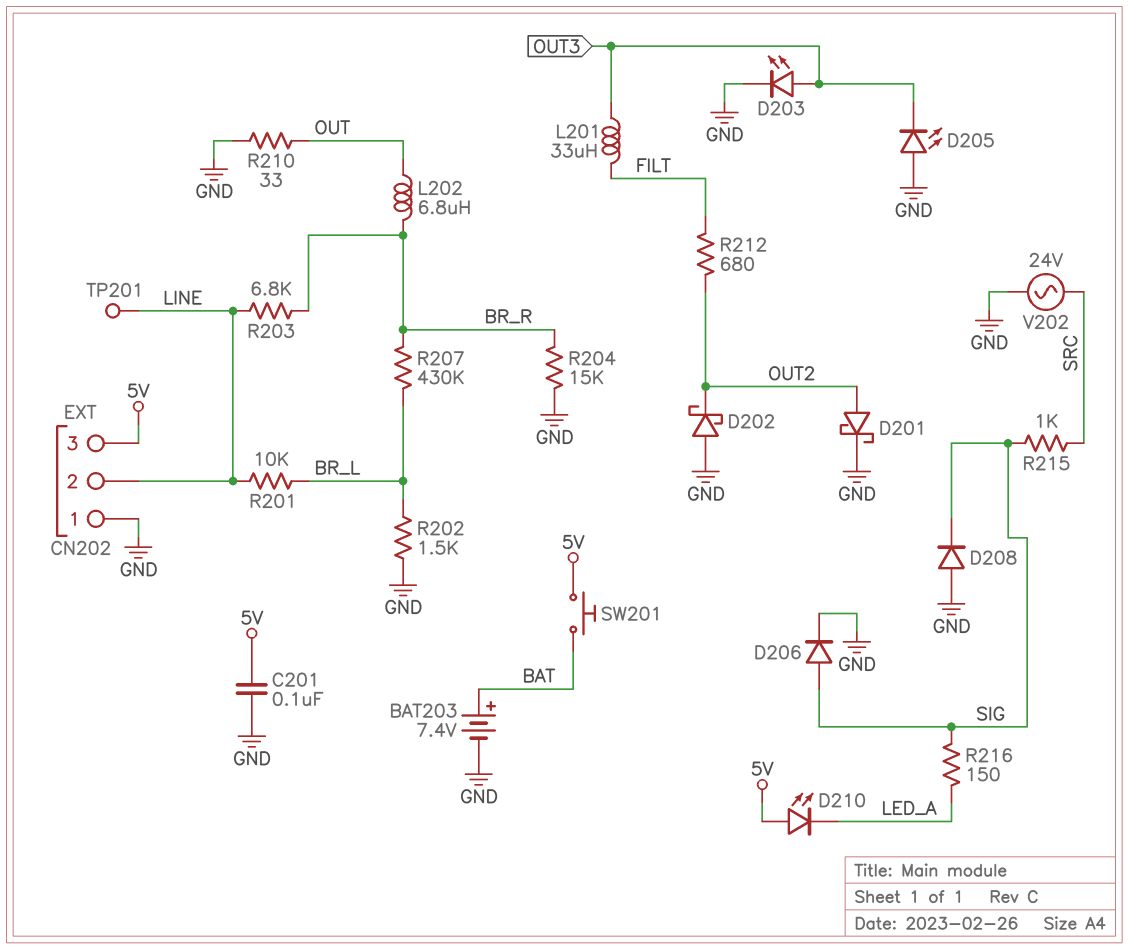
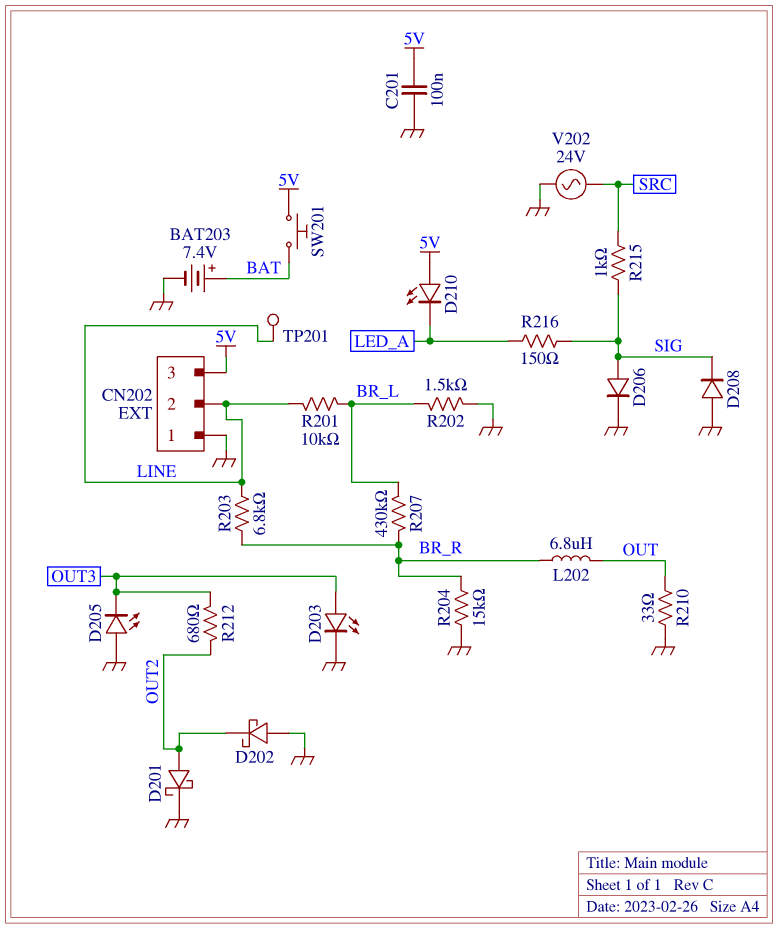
L201: 33uH (FILT, OUT3) -> none
R212: 680 (FILT, OUT2) -> 680 (OUT2, OUT3)

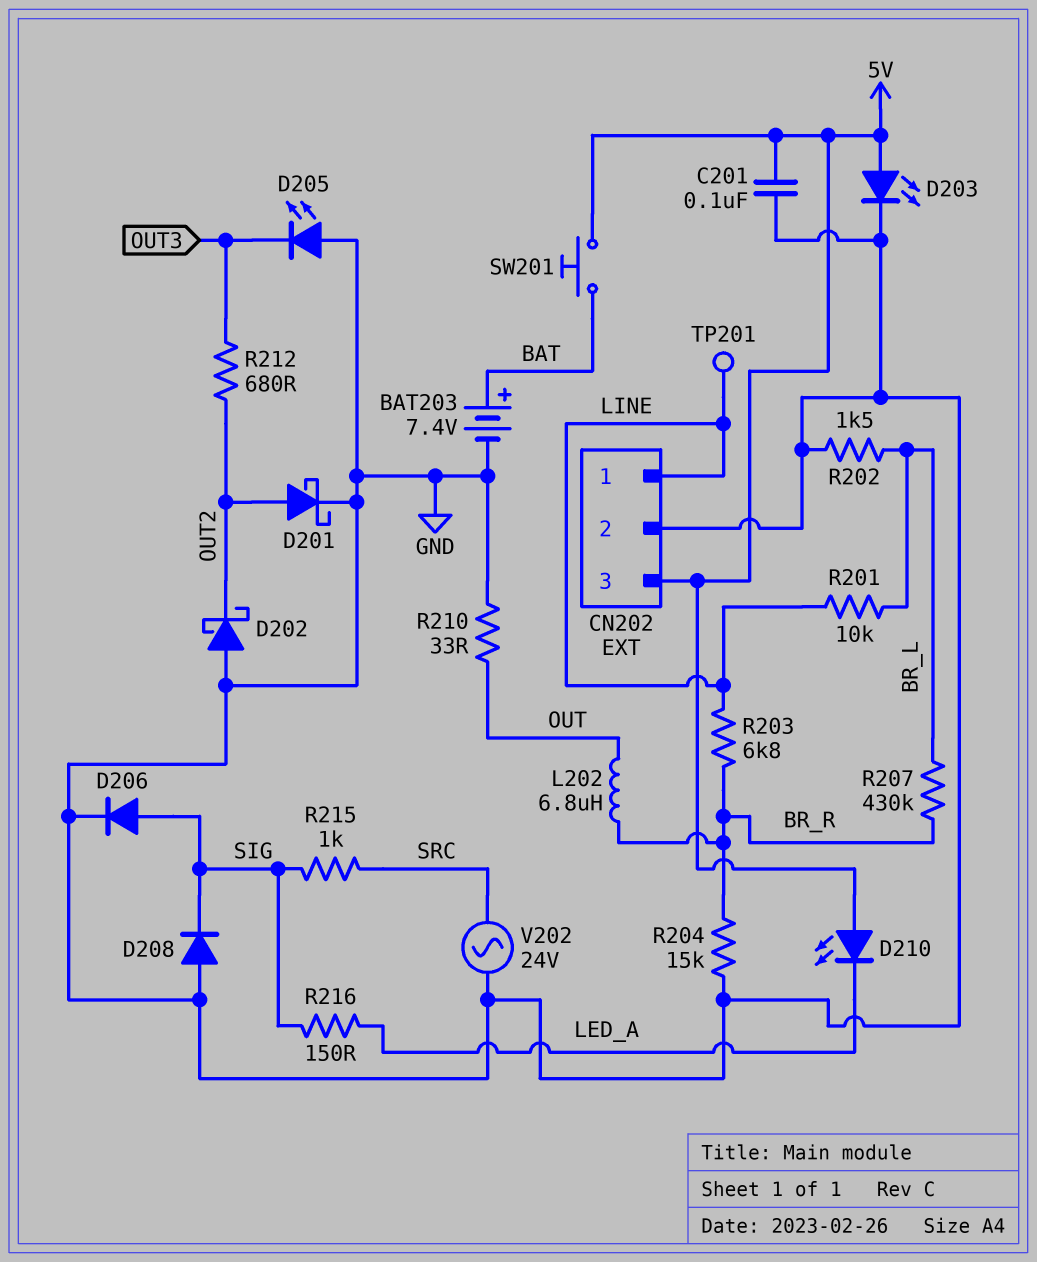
CN202 pin 1: GND -> LINE
CN202 pin 2: LINE -> GND
D203: LED (A OUT3, K GND) -> LED (A 5V, K GND)

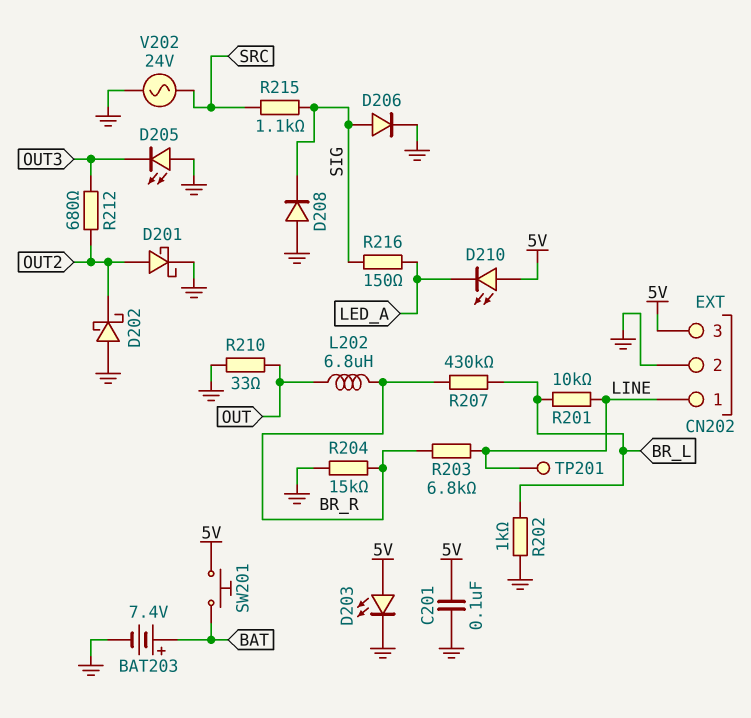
R202: 1.5k (BR_L, GND) -> 1k (BR_L, GND)
R215: 1k (SIG, SRC) -> 1.1k (SIG, SRC)

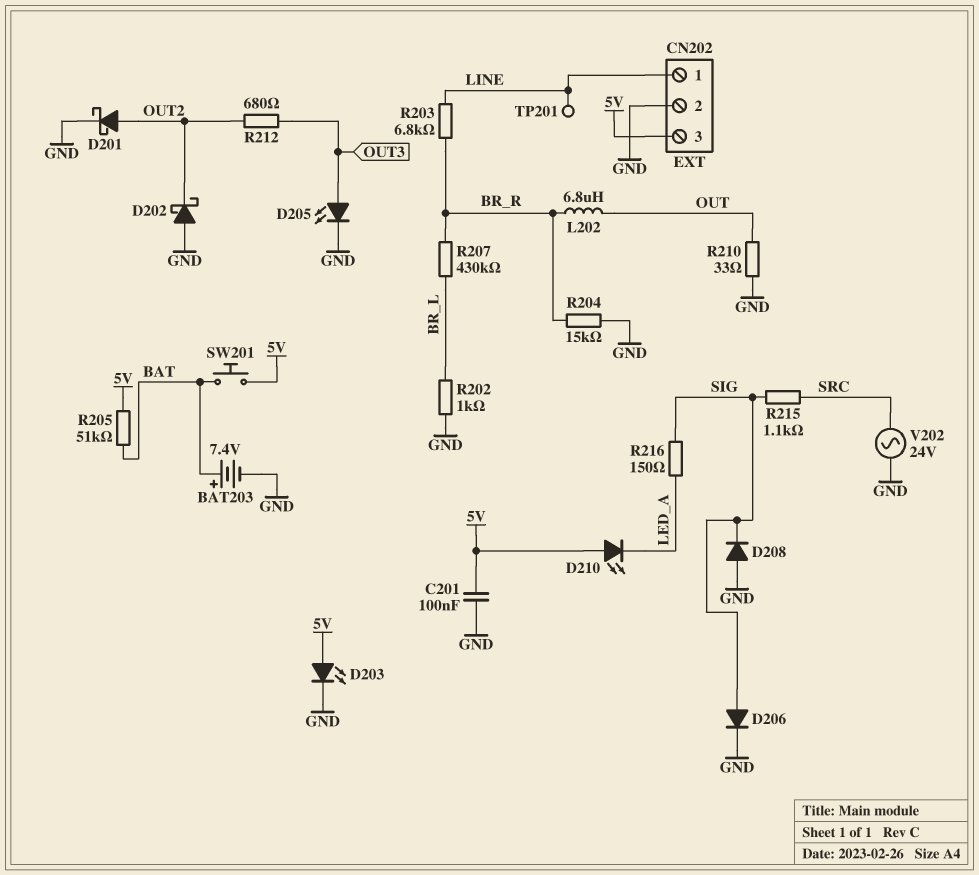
D205: LED (A GND, K OUT3) -> LED (A OUT3, K GND)
R201: 10k (BR_L, LINE) -> none
R205: none -> 51k (5V, BAT)

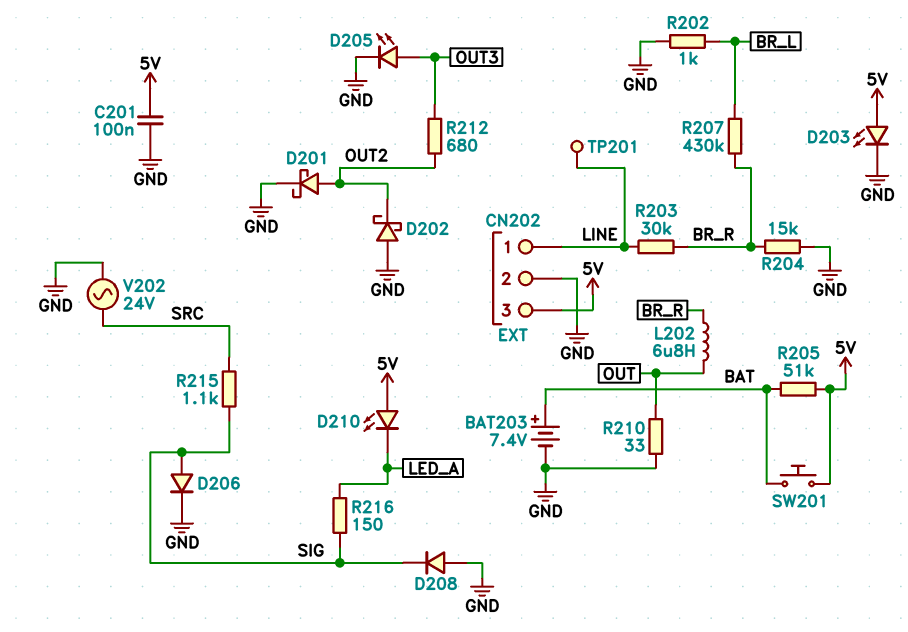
R203: 6.8k (BR_R, LINE) -> 30k (BR_R, LINE)

